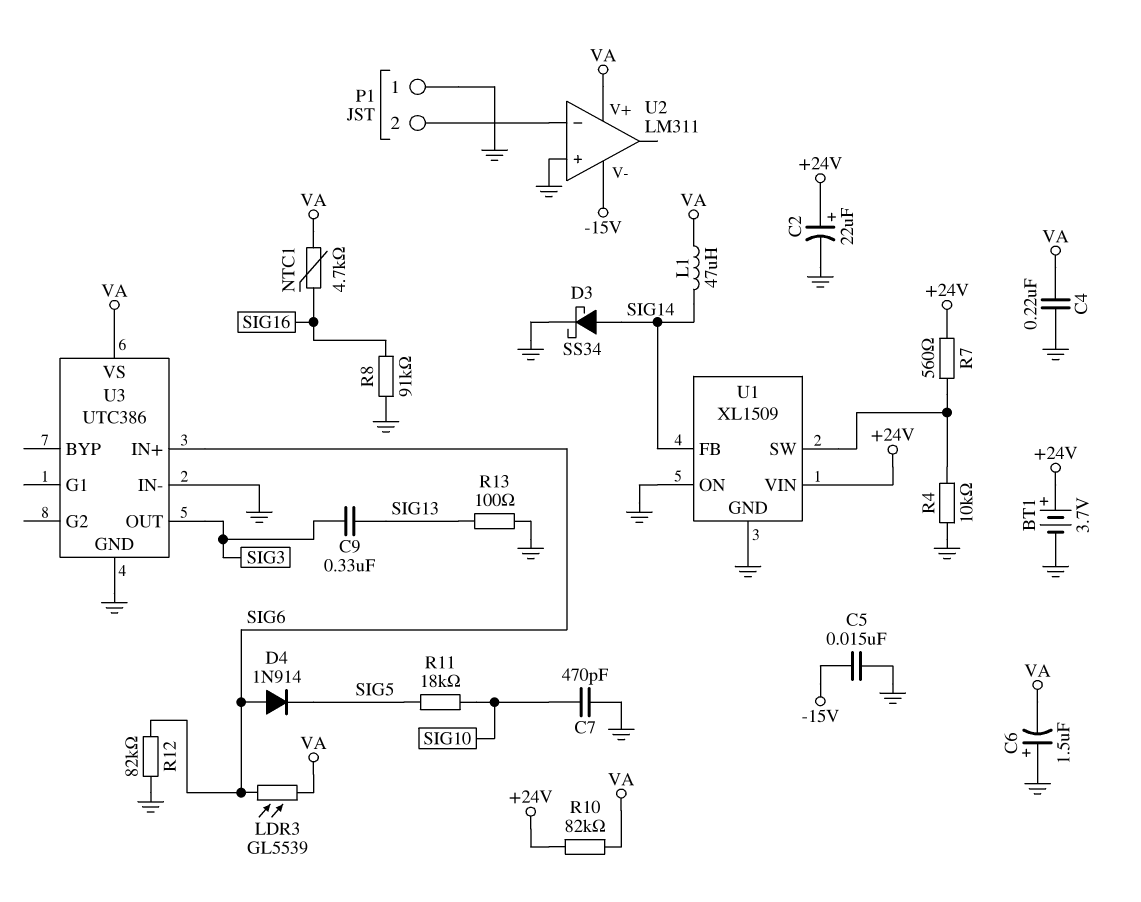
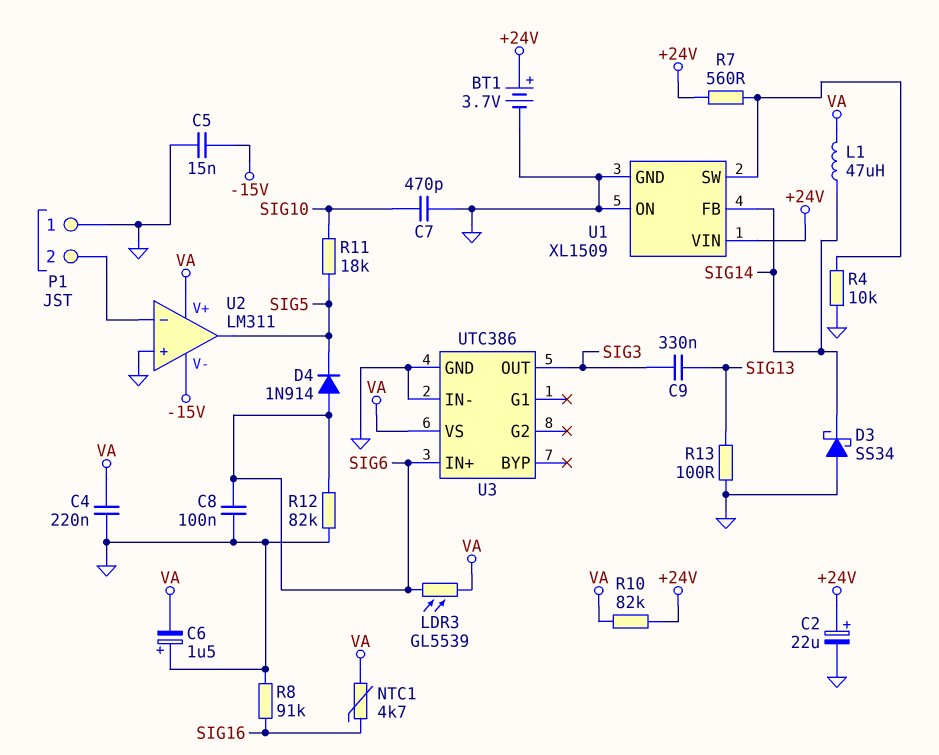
C8: none -> 100nF (GND, SIG6)
D3: schottky SS34 (A SIG14, K GND) -> schottky SS34 (A GND, K SIG14)
U2 pin out: none -> SIG5

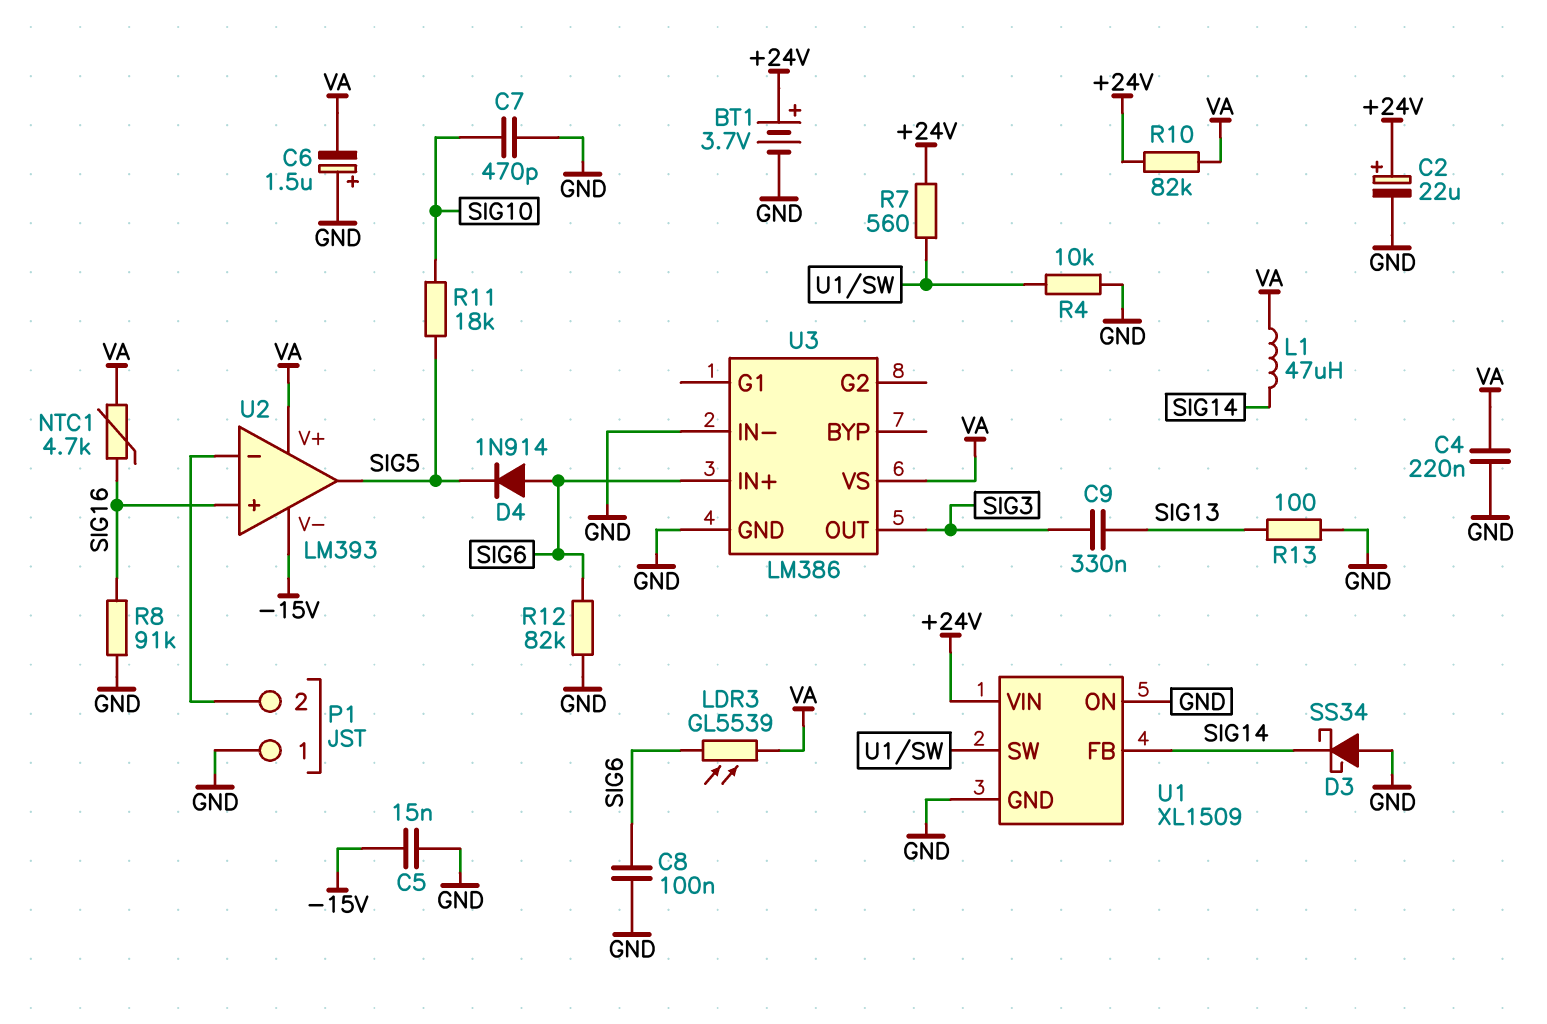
U2: LM311 -> LM393
U2 pin in+: GND -> SIG16
U3: UTC386 -> LM386

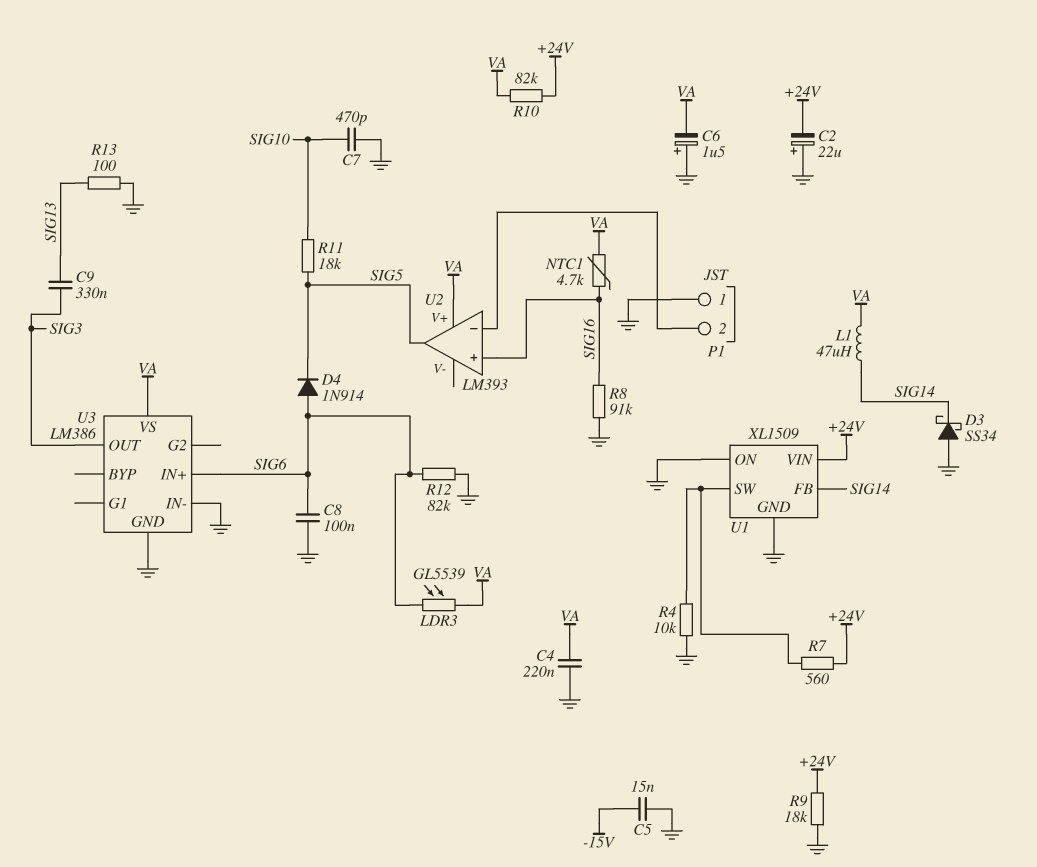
BT1: 3.7V (plus +24V, minus GND) -> none
C2: 22uF (plus +24V, minus GND) -> 22uF (plus GND, minus +24V)
R9: none -> 18k (+24V, GND)
U2 pin V-: -15V -> none

